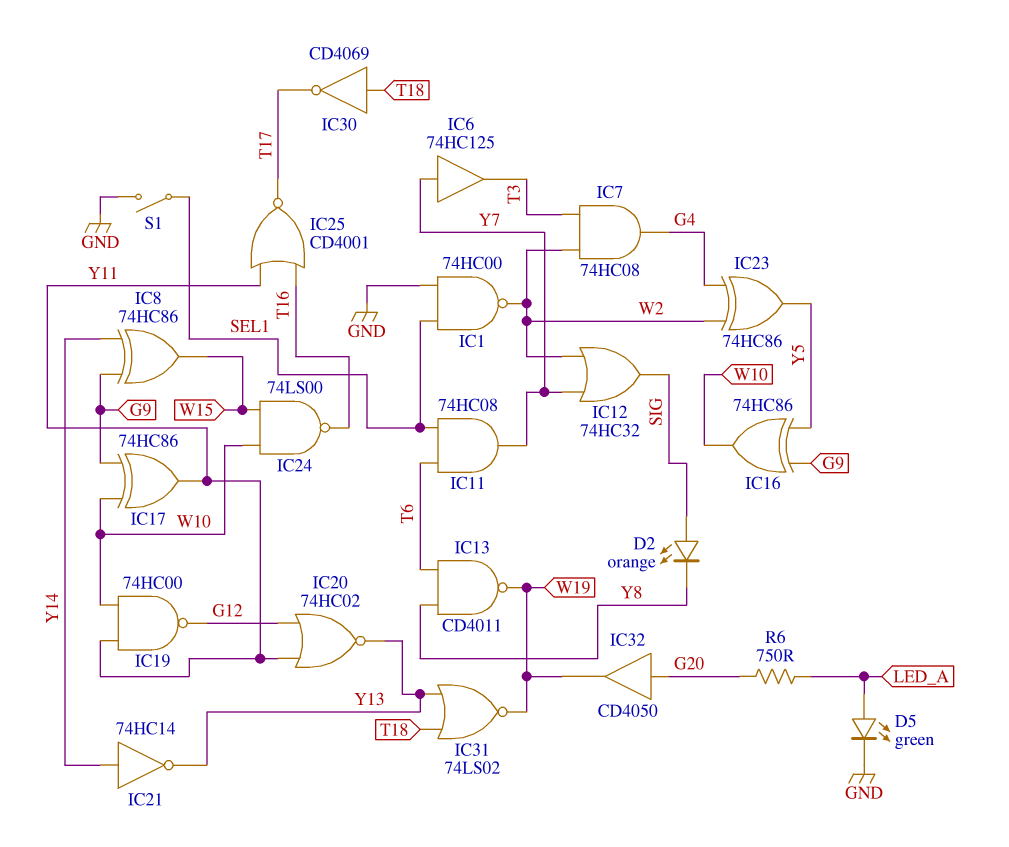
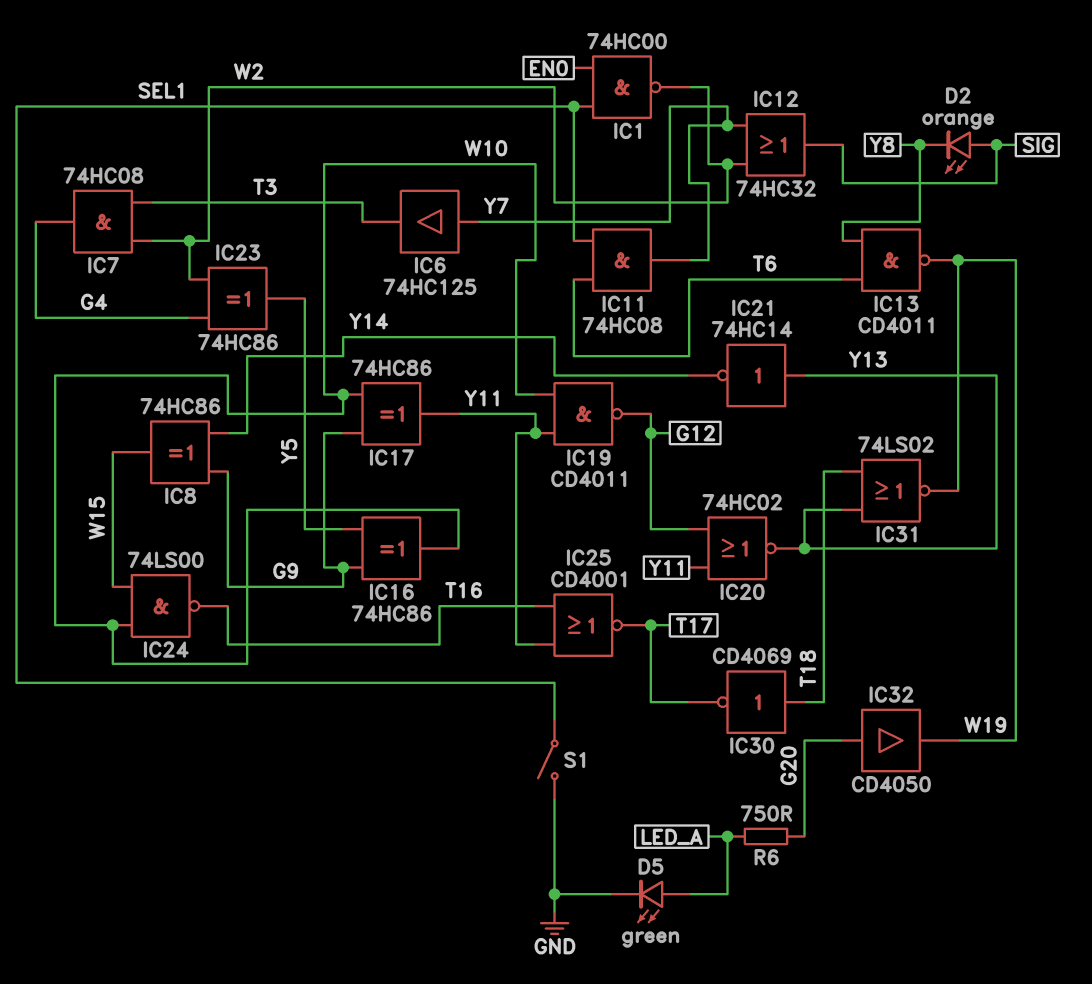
IC1: NAND 74HC00 (in GND, in SEL1, out W2) -> NAND 74HC00 (in EN0, in SEL1, out W2)
IC19: NAND 74HC00 (in W10, in Y11, out G12) -> NAND CD4011 (in W10, in Y11, out G12)
IC21: NOT 74HC14 (in Y14, out Y13) -> NOT 74HC14 (in Y13, out Y14)

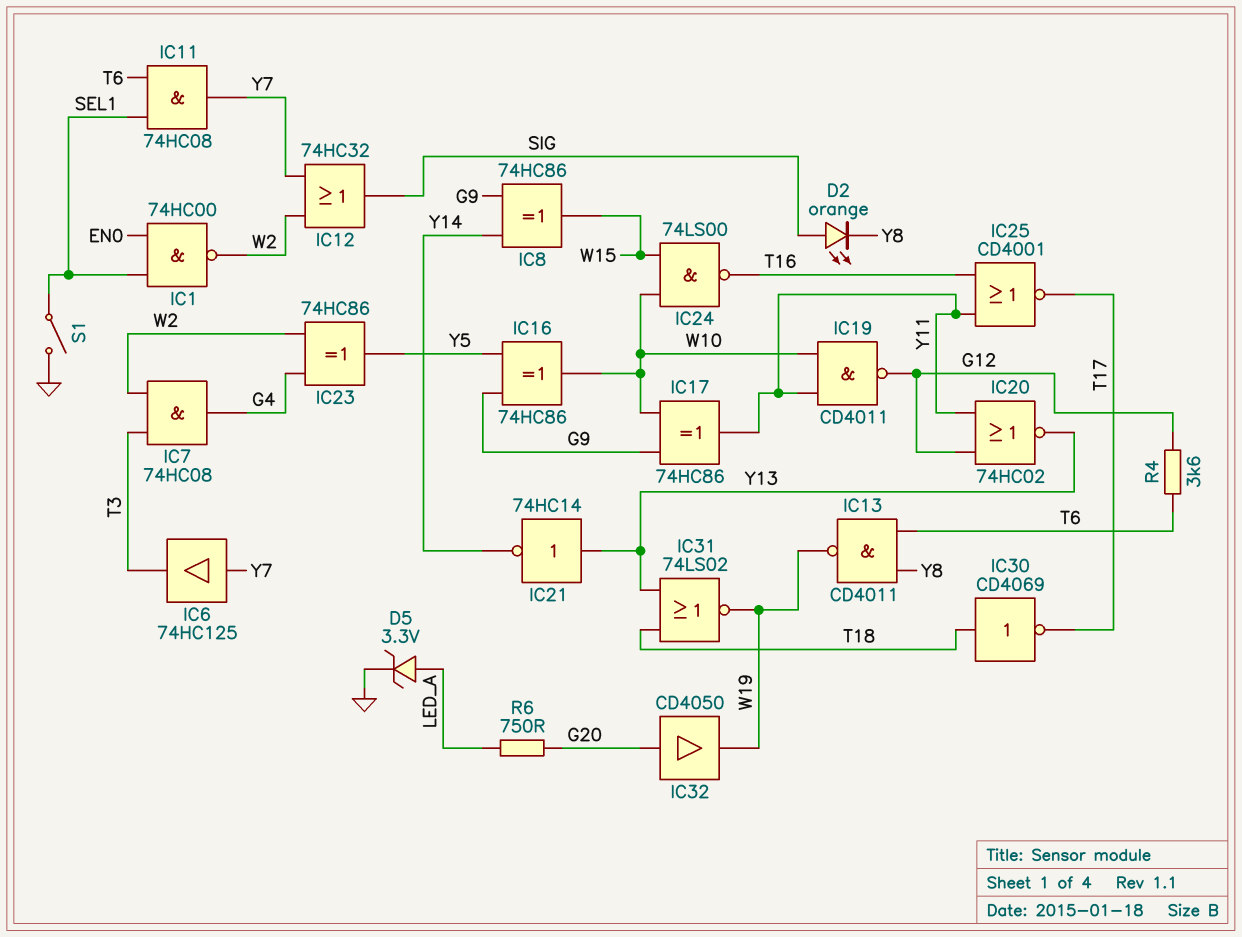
D5: LED green (A LED_A, K GND) -> zener 3.3V (A LED_A, K GND)
R4: none -> 3.6k (G12, T6)

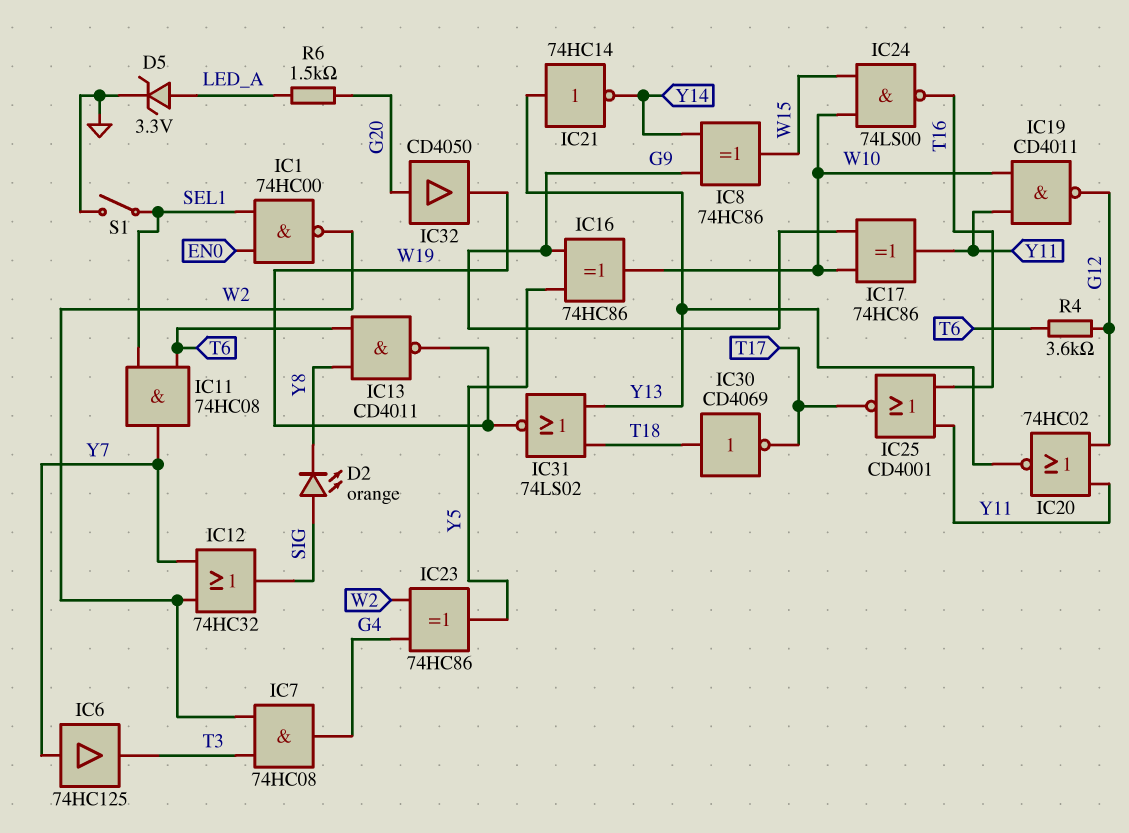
R6: 750 (G20, LED_A) -> 1.5k (G20, LED_A)

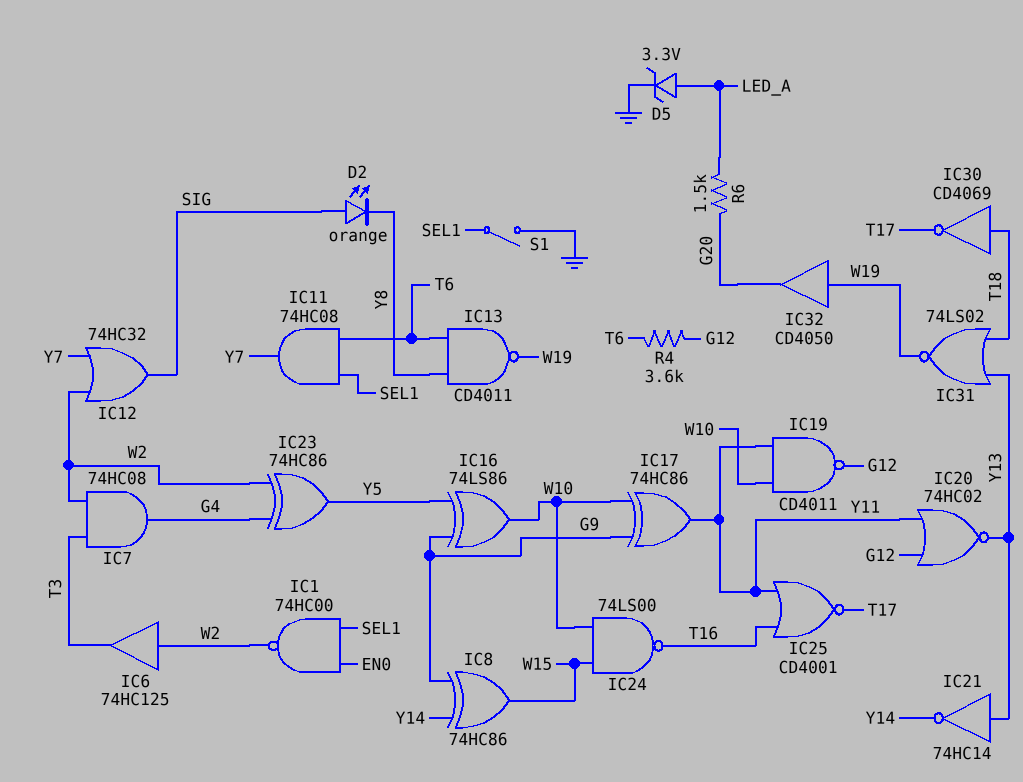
IC6: buffer 74HC125 (in Y7, out T3) -> buffer 74HC125 (in W2, out T3)
IC16: XOR 74HC86 (in G9, in Y5, out W10) -> XOR 74LS86 (in G9, in Y5, out W10)
IC32: buffer CD4050 (in G20, out W19) -> buffer CD4050 (in W19, out G20)

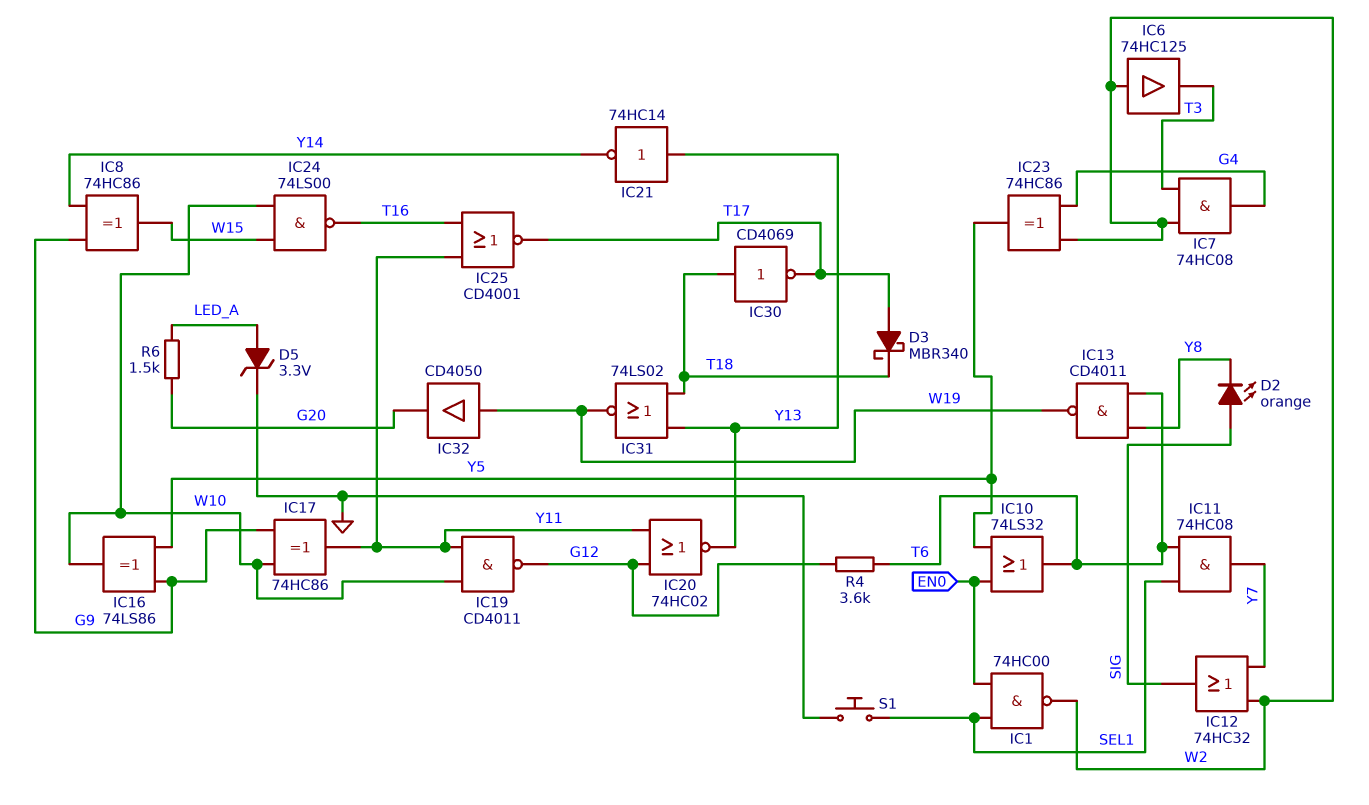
D3: none -> schottky MBR340 (A T17, K T18)
IC10: none -> OR 74LS32 (in EN0, in Y5, out T6)
S1: switch (GND, SEL1) -> button (GND, SEL1)

